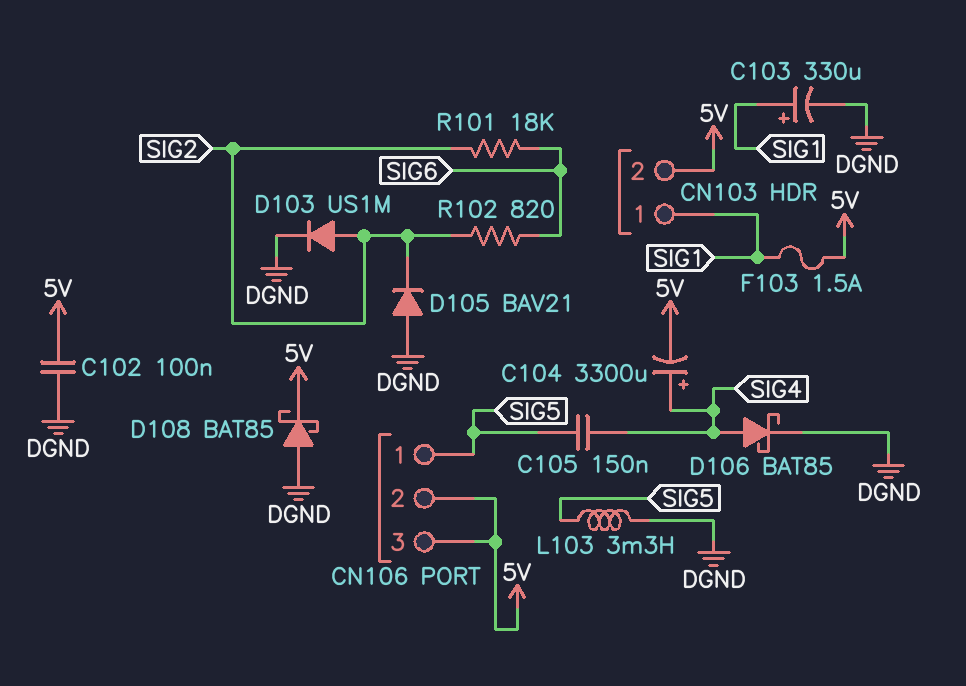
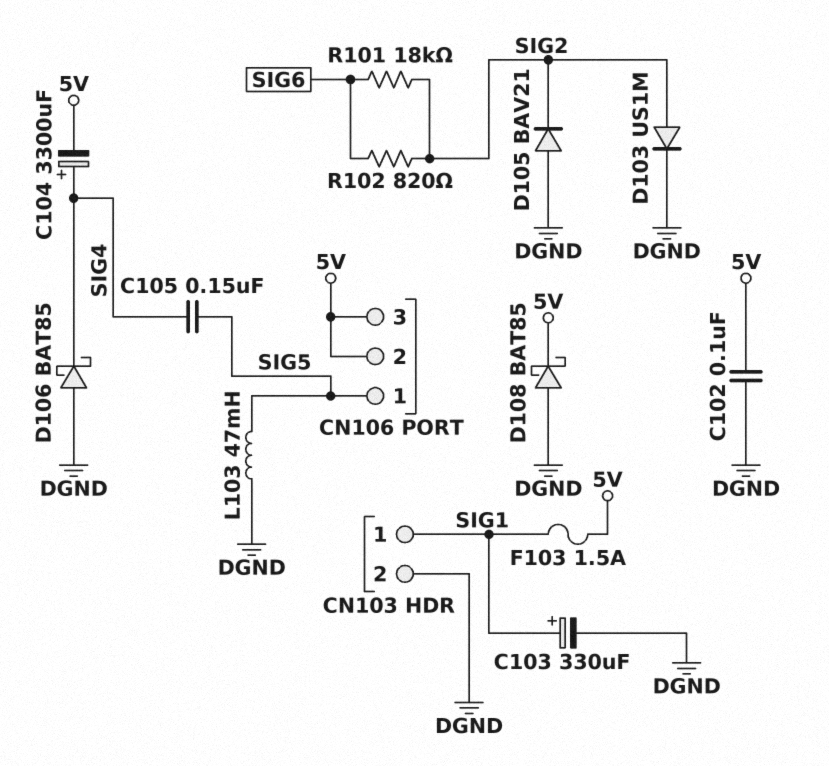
CN103 pin 2: 5V -> DGND
D106: schottky BAT85 (A SIG4, K DGND) -> schottky BAT85 (A DGND, K SIG4)
L103: 3.3mH (DGND, SIG5) -> 47mH (DGND, SIG5)

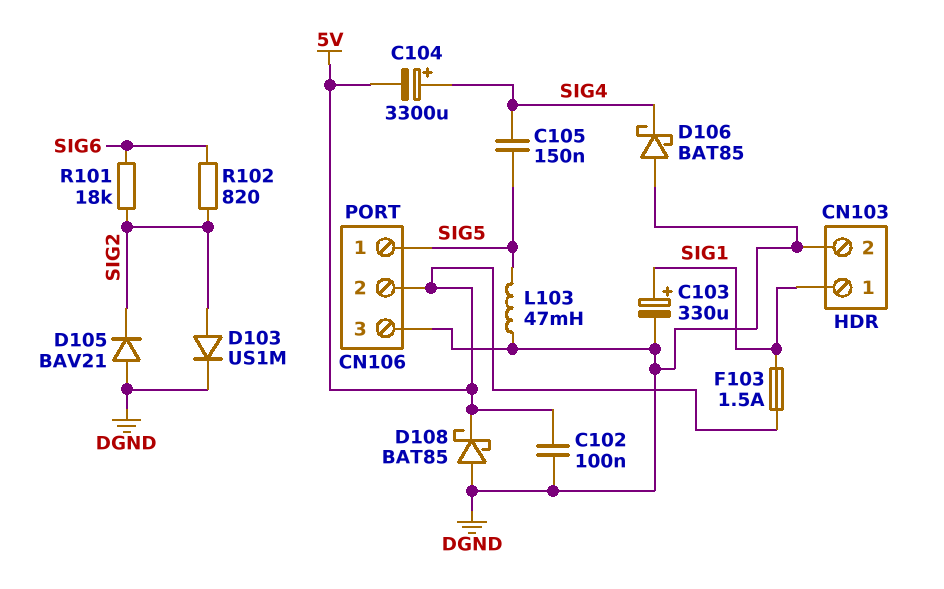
CN106 pin 3: 5V -> DGND

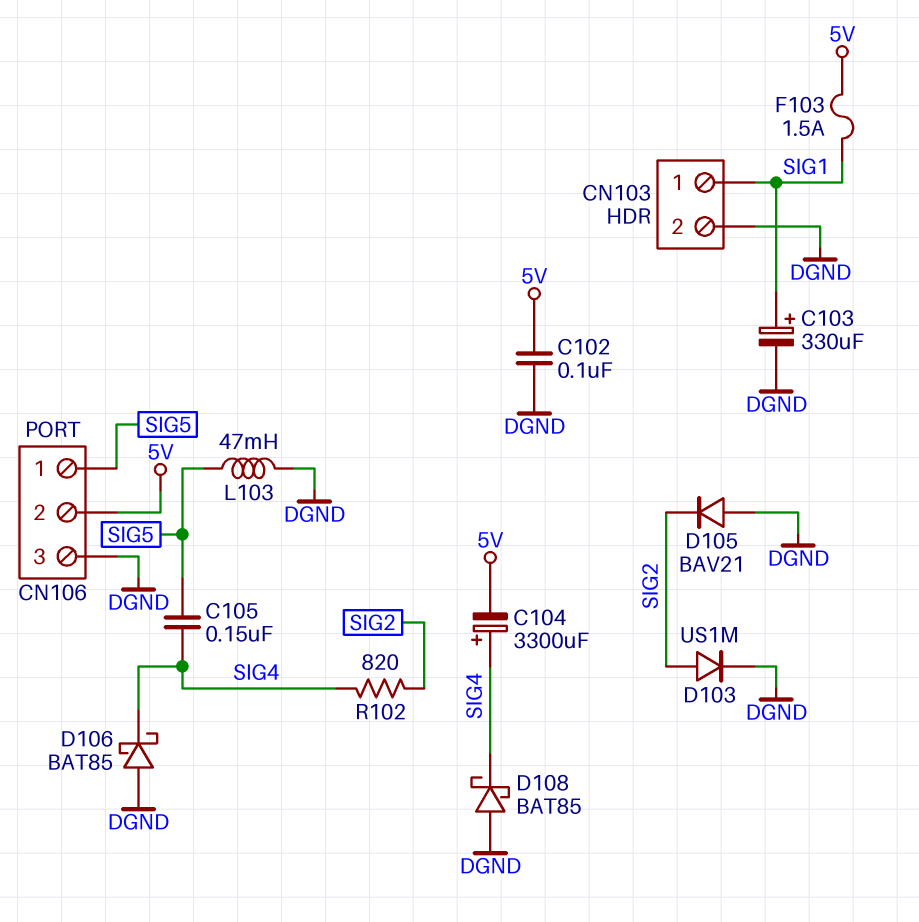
D108: schottky BAT85 (A DGND, K 5V) -> schottky BAT85 (A DGND, K SIG4)
R101: 18k (SIG2, SIG6) -> none
R102: 820 (SIG2, SIG6) -> 820 (SIG2, SIG4)

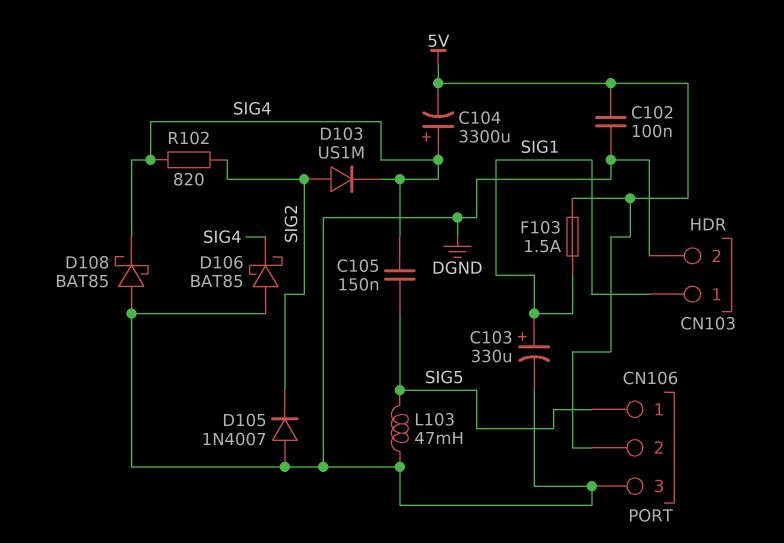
D103: diode US1M (A SIG2, K DGND) -> diode US1M (A SIG2, K SIG4)
D105: diode BAV21 (A DGND, K SIG2) -> diode 1N4007 (A DGND, K SIG2)

